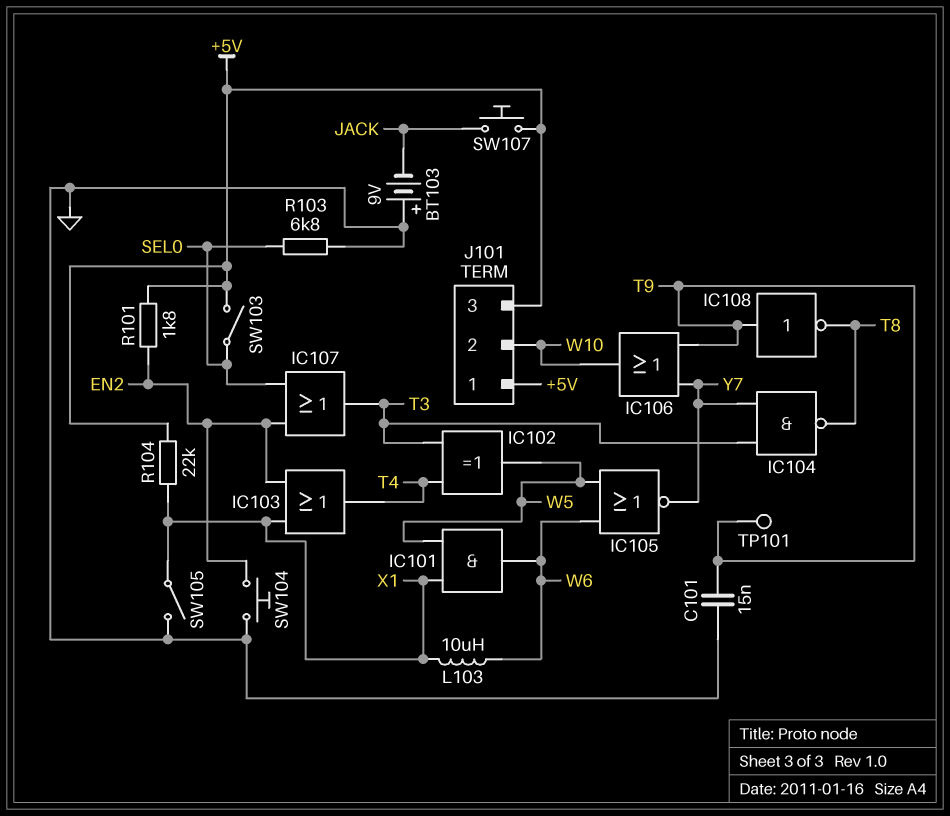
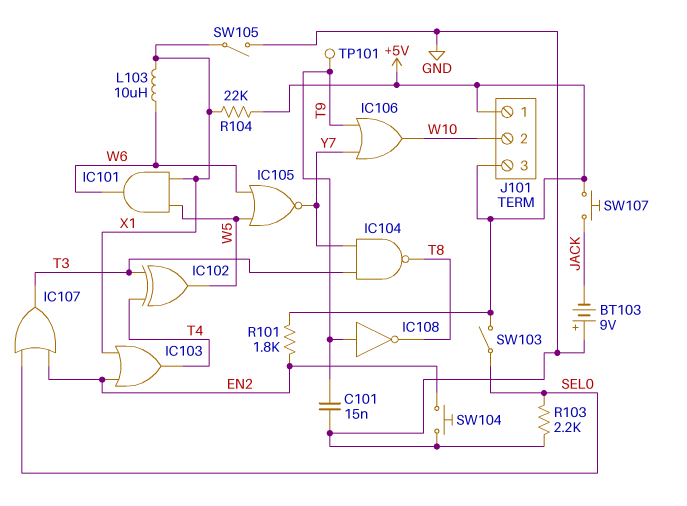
R103: 6.8k (GND, SEL0) -> 2.2k (GND, SEL0)

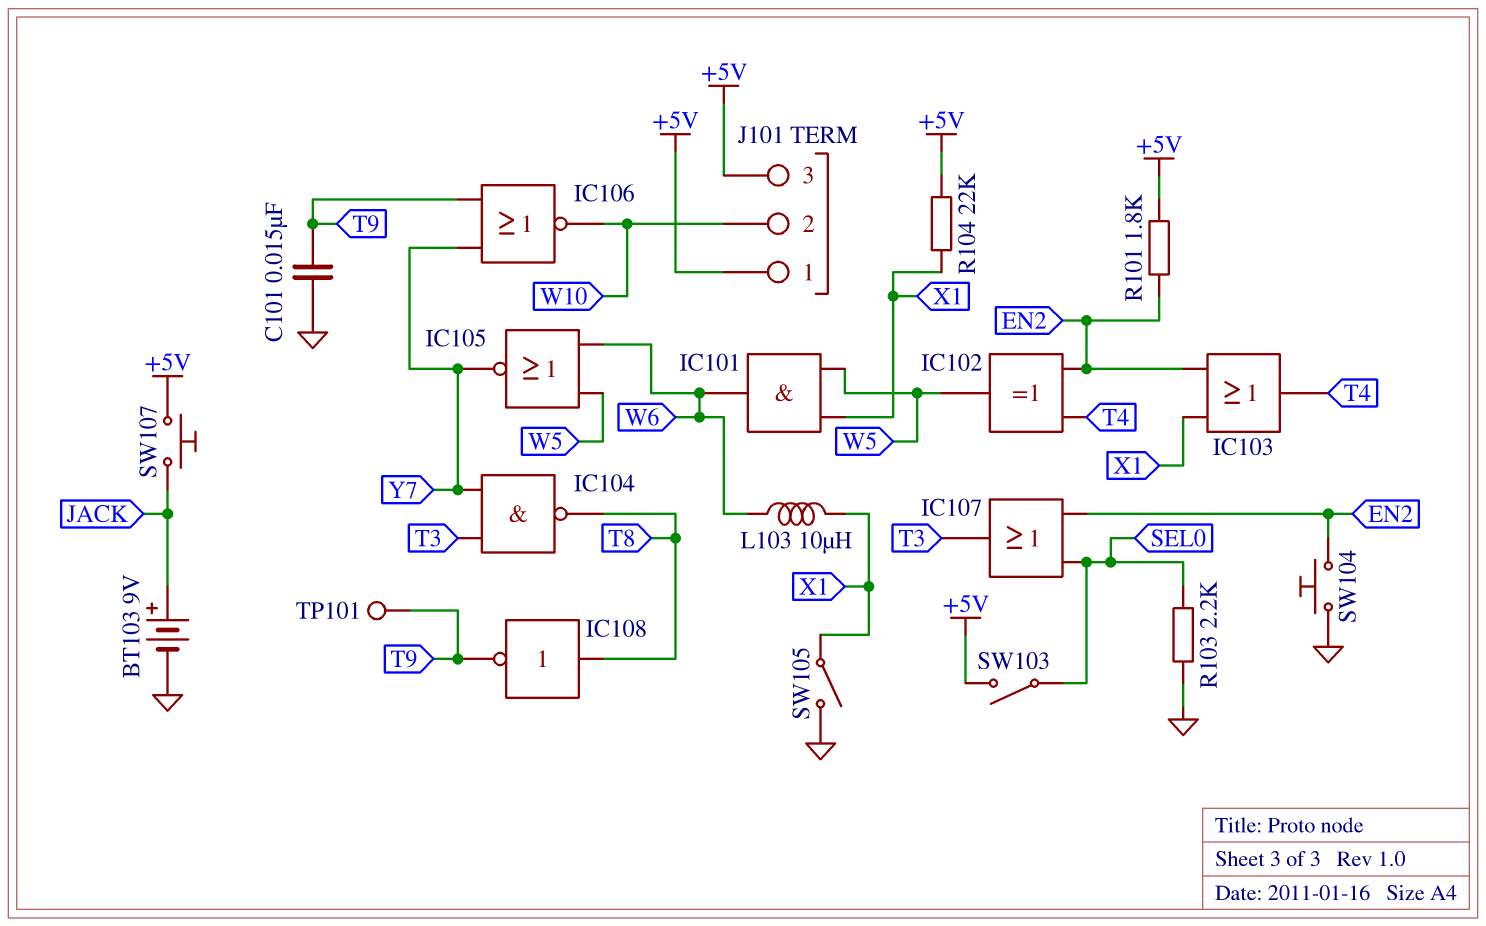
BT103: 9V (plus GND, minus JACK) -> 9V (plus JACK, minus GND)
IC102: XOR (in T3, in T4, out W5) -> XOR (in EN2, in T4, out W5)
IC106: OR (in T9, in Y7, out W10) -> NOR (in T9, in Y7, out W10)
IC108: NOT (in T9, out T8) -> NOT (in T8, out T9)

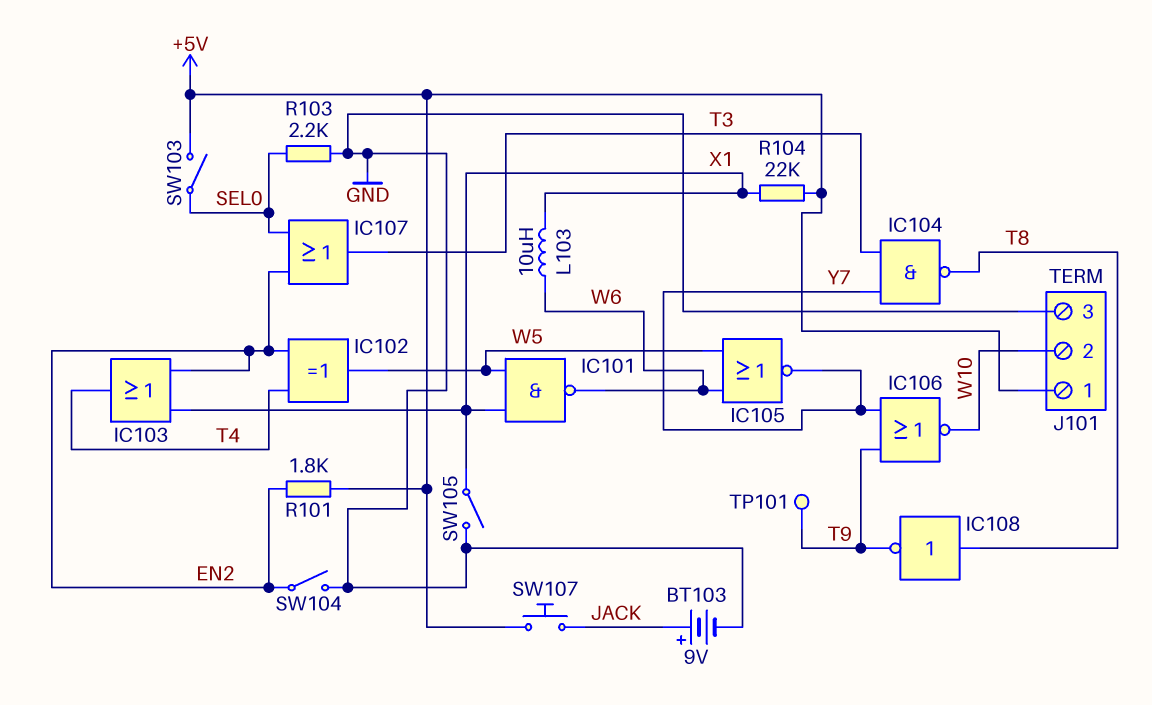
C101: 15nF (GND, T9) -> none
IC101: AND (in W5, in X1, out W6) -> NAND (in W5, in X1, out W6)
J101 pin 3: +5V -> GND
SW104: button (EN2, GND) -> switch (EN2, GND)

